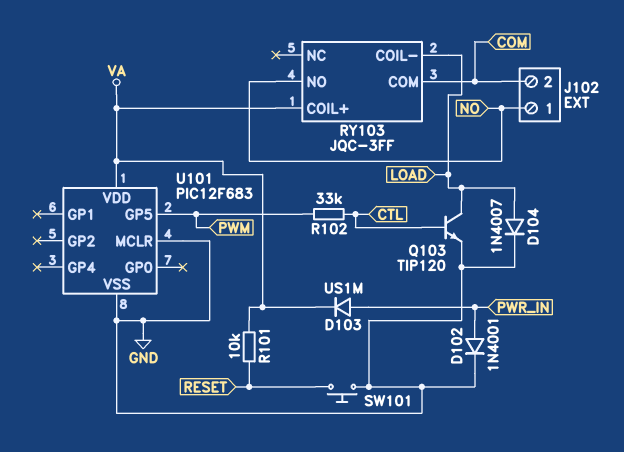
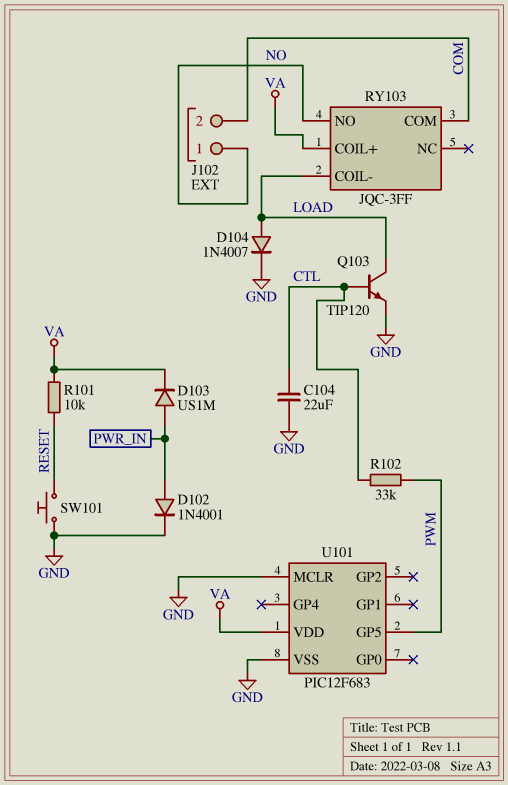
C104: none -> 22uF (CTL, GND)

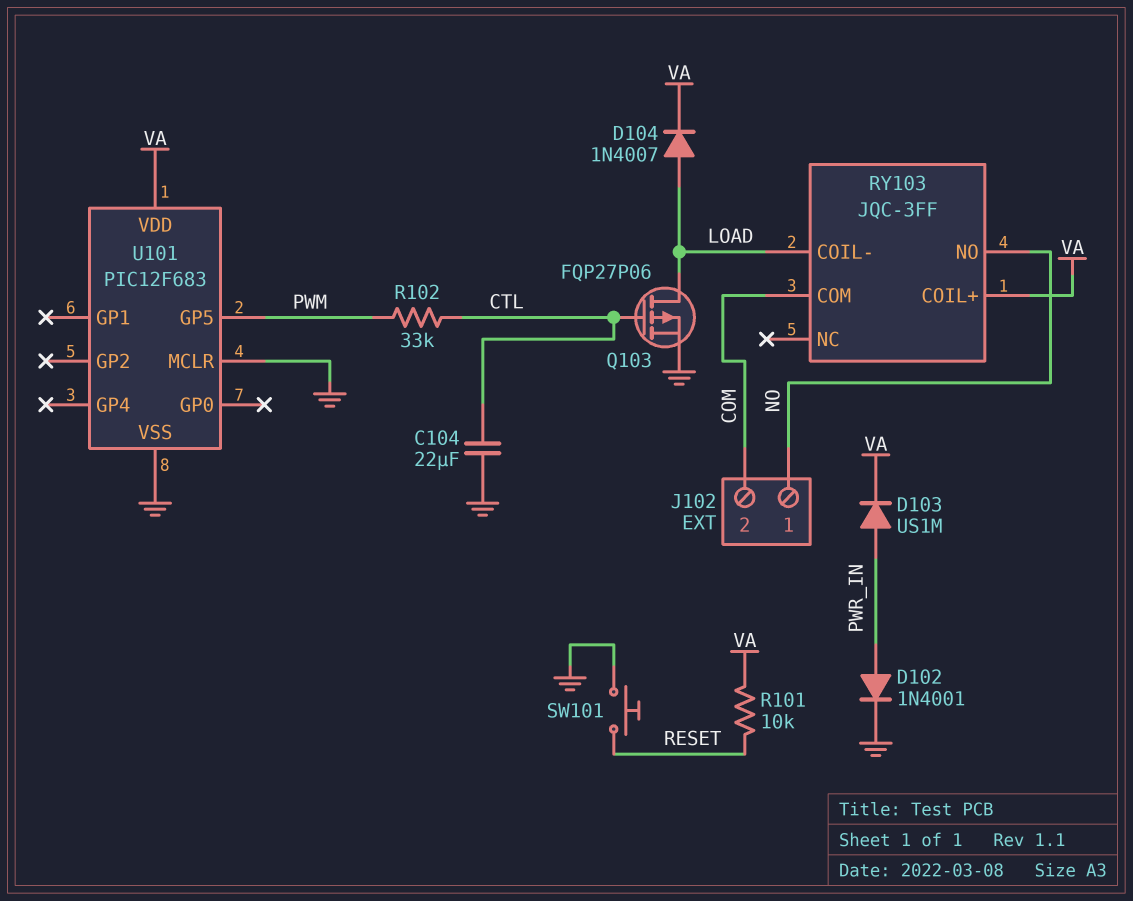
D104: diode 1N4007 (A LOAD, K GND) -> diode 1N4007 (A LOAD, K VA)
Q103: NPN TIP120 (B CTL, C LOAD, E GND) -> PMOS FQP27P06 (G CTL, D LOAD, S GND)

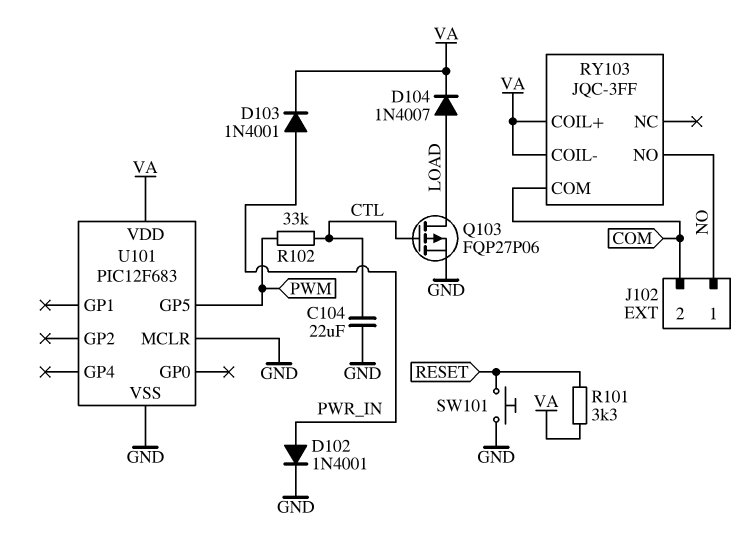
D103: diode US1M (A PWR_IN, K VA) -> diode 1N4001 (A PWR_IN, K VA)
R101: 10k (RESET, VA) -> 3.3k (RESET, VA)
RY103 pin COIL-: LOAD -> VA

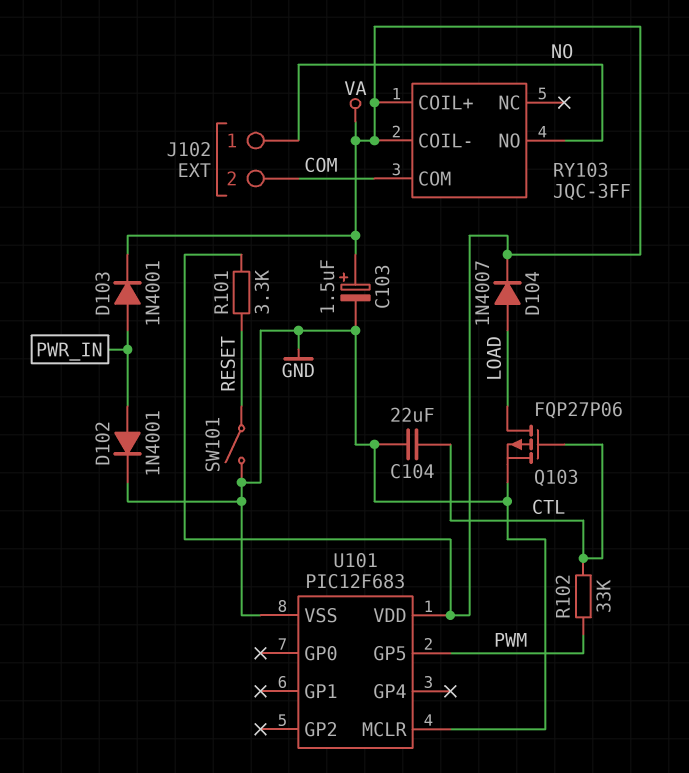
C103: none -> 1.5uF (plus VA, minus GND)
SW101: button (GND, RESET) -> switch (GND, RESET)

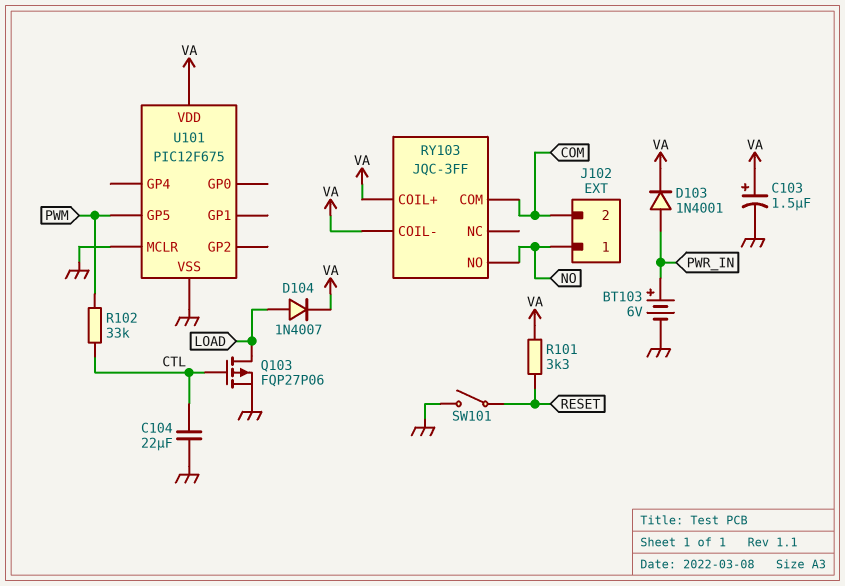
BT103: none -> 6V (plus PWR_IN, minus GND)
D102: diode 1N4001 (A PWR_IN, K GND) -> none
U101: PIC12F683 -> PIC12F675

